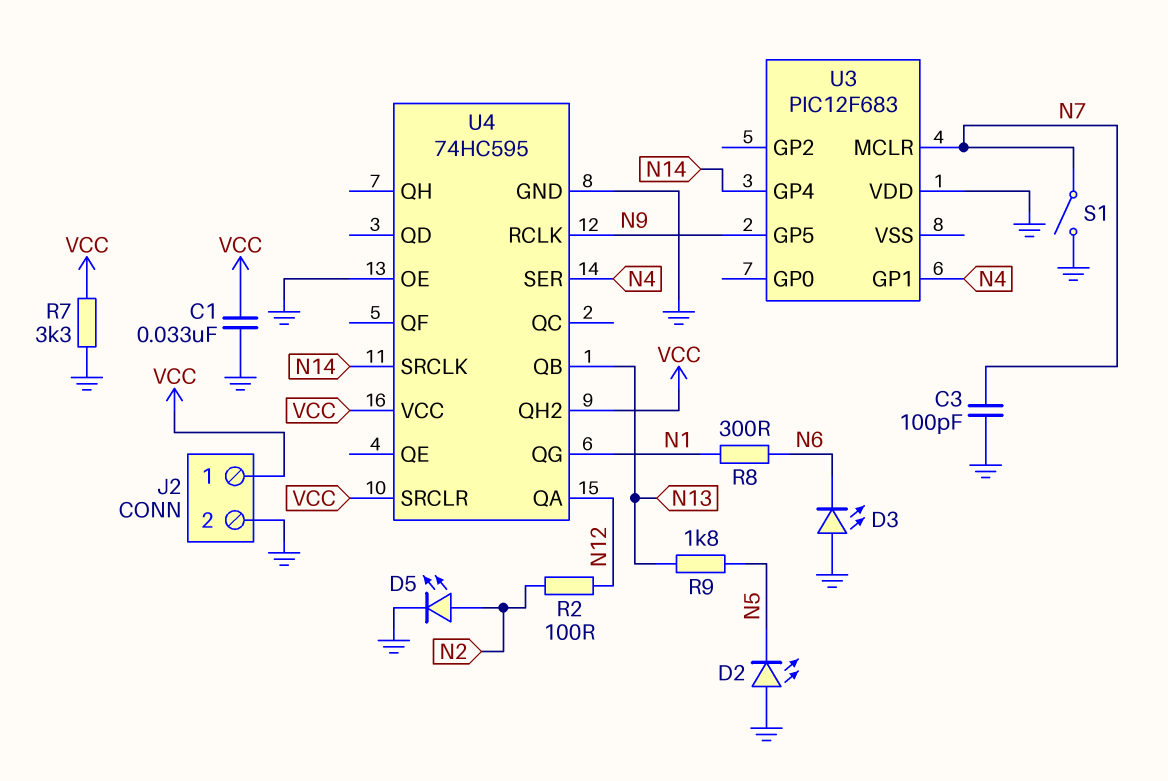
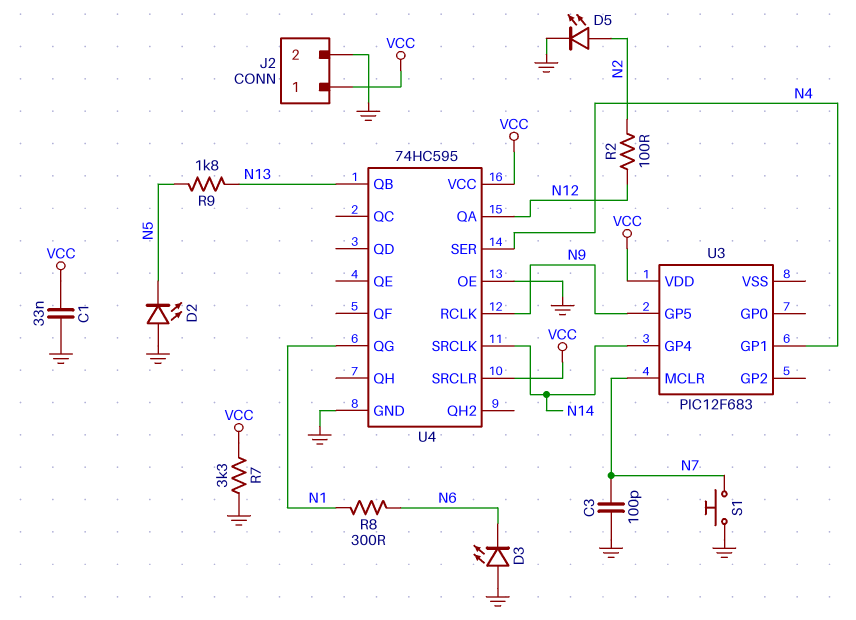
S1: switch (GND, N7) -> button (GND, N7)
U3 pin VDD: GND -> VCC
U4 pin QH2: VCC -> none

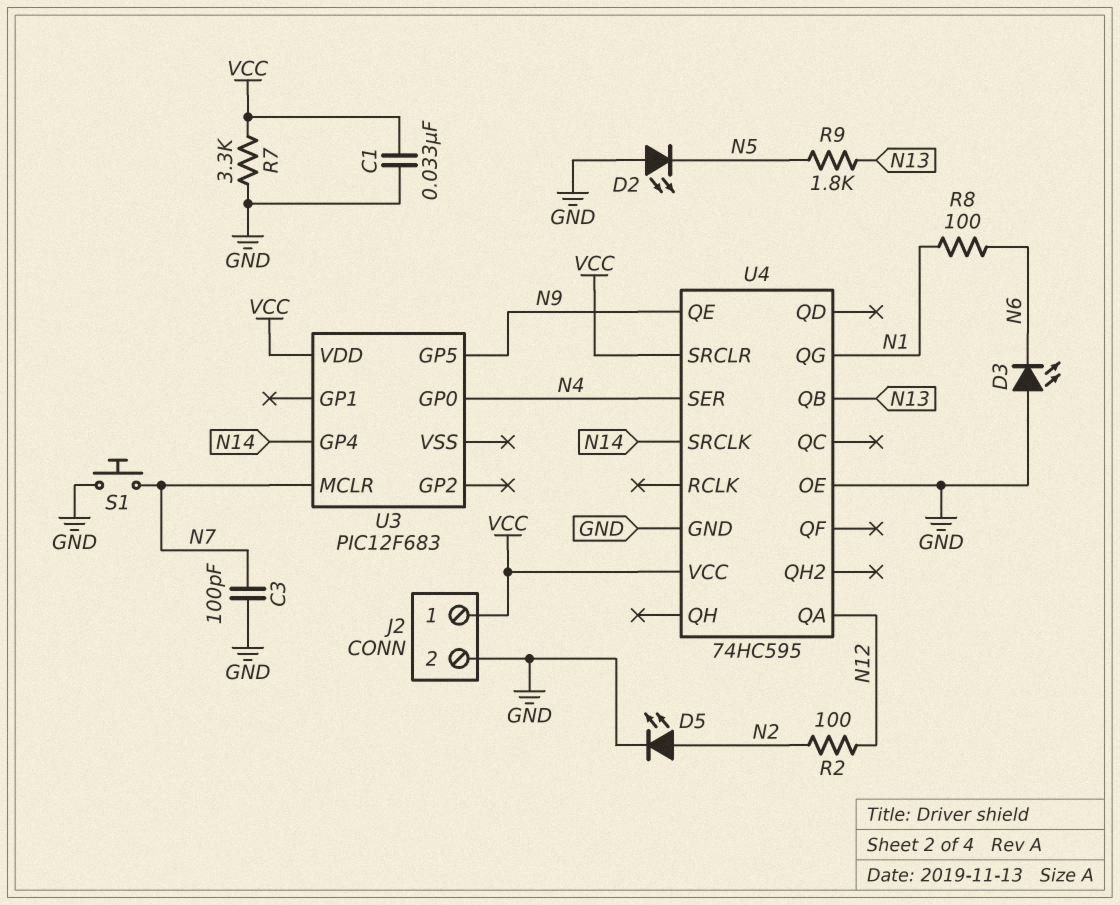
R8: 300 (N1, N6) -> 100 (N1, N6)
U3 pin GP0: none -> N4
U3 pin GP1: N4 -> none
U4 pin QE: none -> N9
U4 pin RCLK: N9 -> none

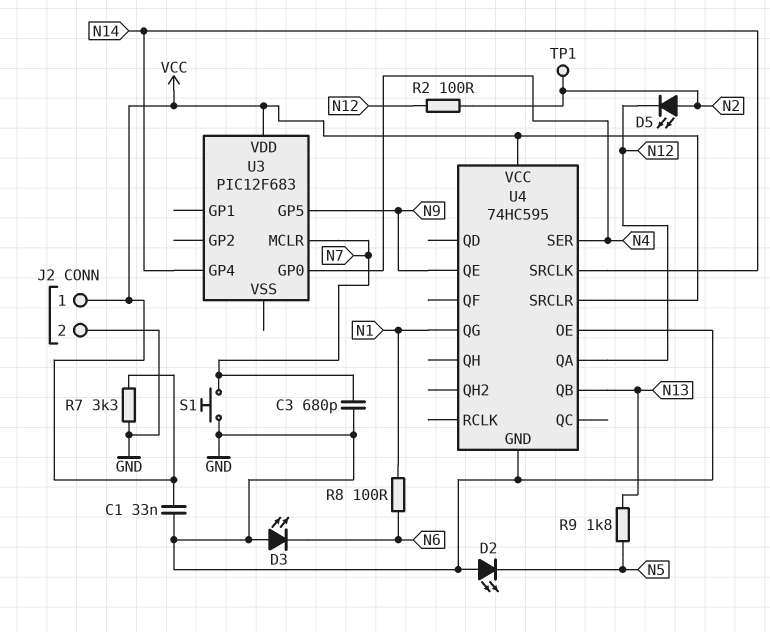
C3: 100pF (GND, N7) -> 680pF (GND, N7)
D5: LED (A N2, K GND) -> LED (A N2, K N12)
TP1: none -> test point (N2)

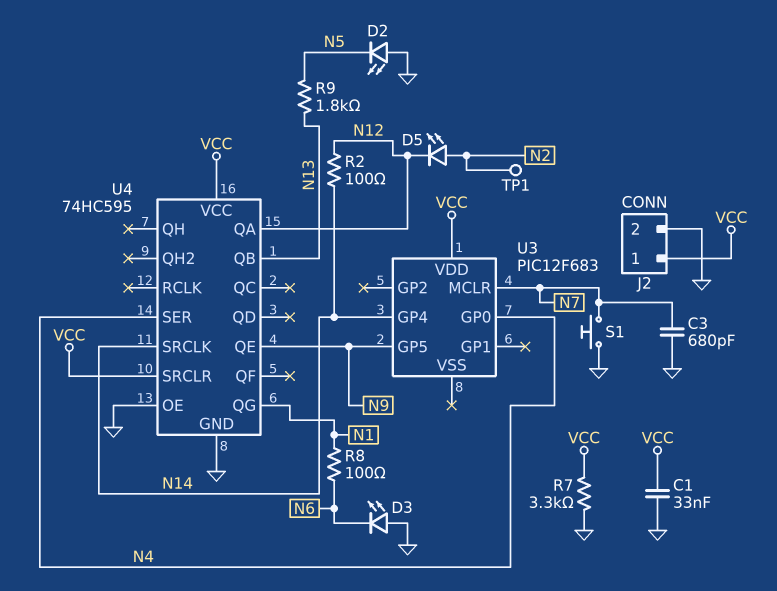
R2: 100 (N2, N12) -> 100 (N12, N14)

